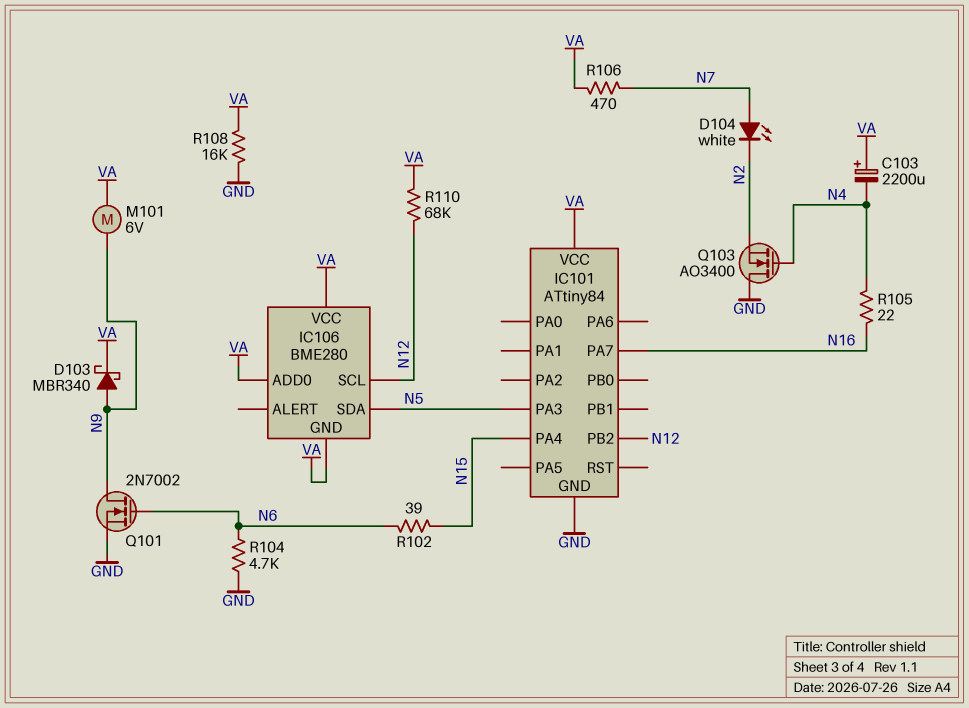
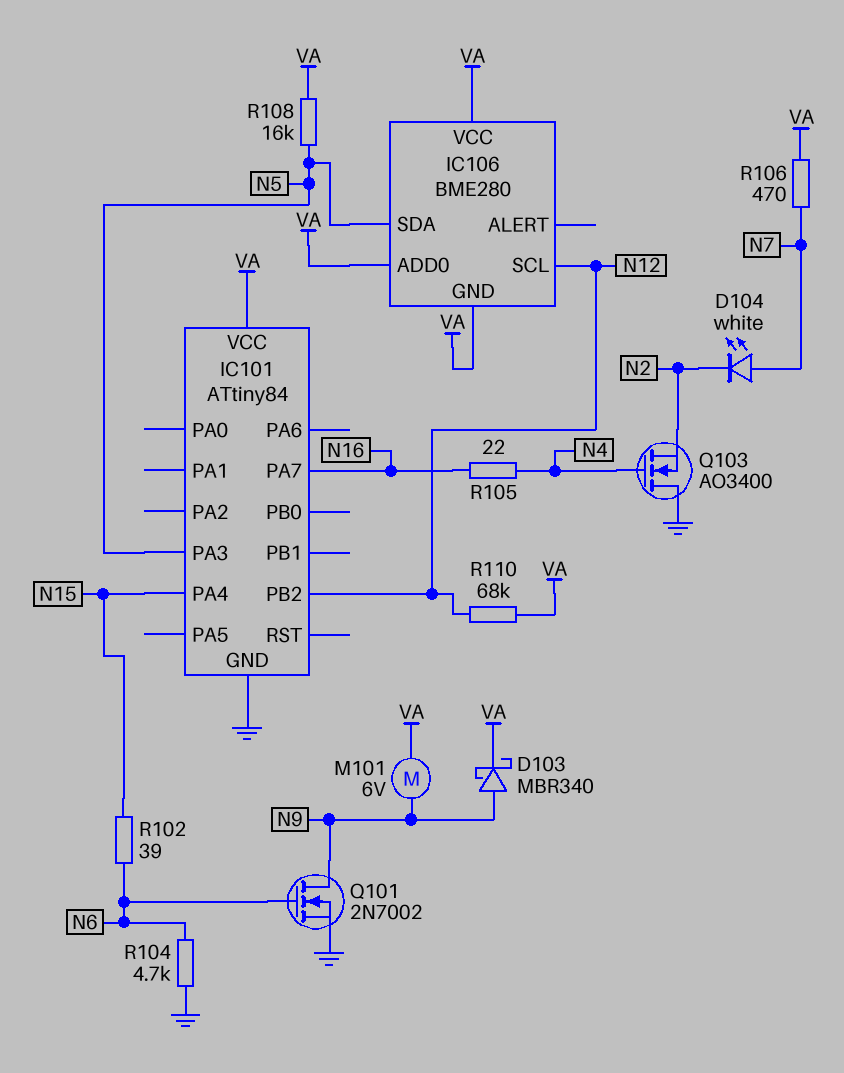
C103: 2200uF (plus VA, minus N4) -> none
R108: 16k (GND, VA) -> 16k (N5, VA)

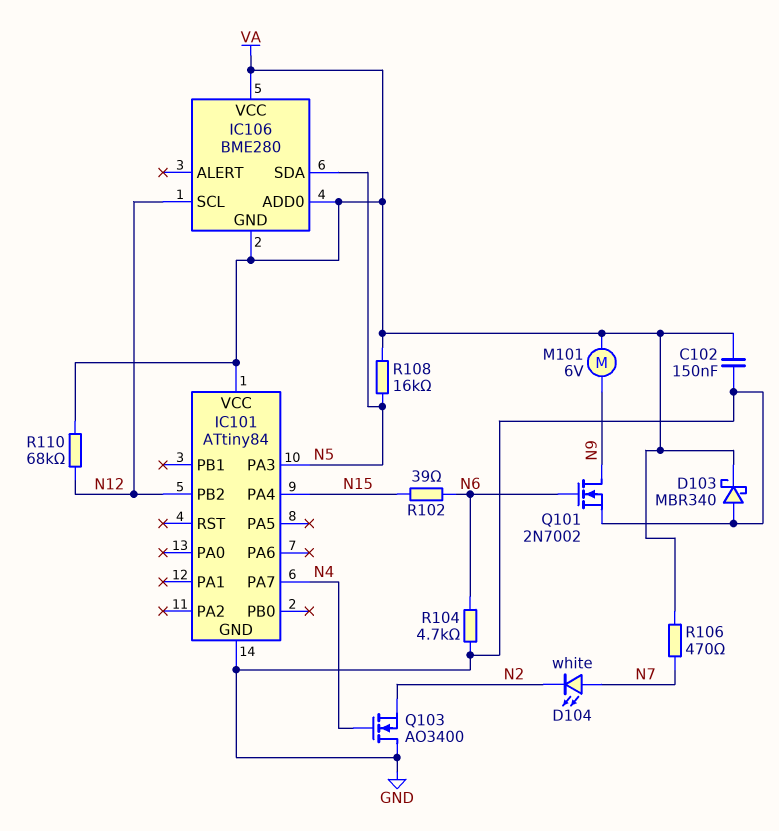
C102: none -> 150nF (GND, VA)
D103: schottky MBR340 (A N9, K VA) -> schottky MBR340 (A GND, K VA)
IC101 pin PA7: N16 -> N4
R105: 22 (N4, N16) -> none

